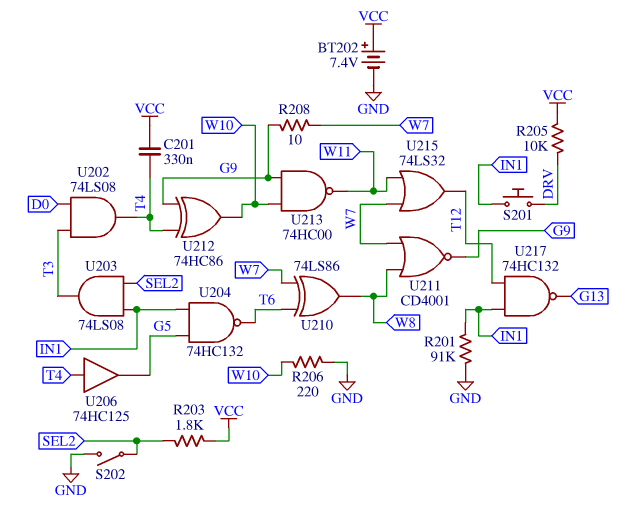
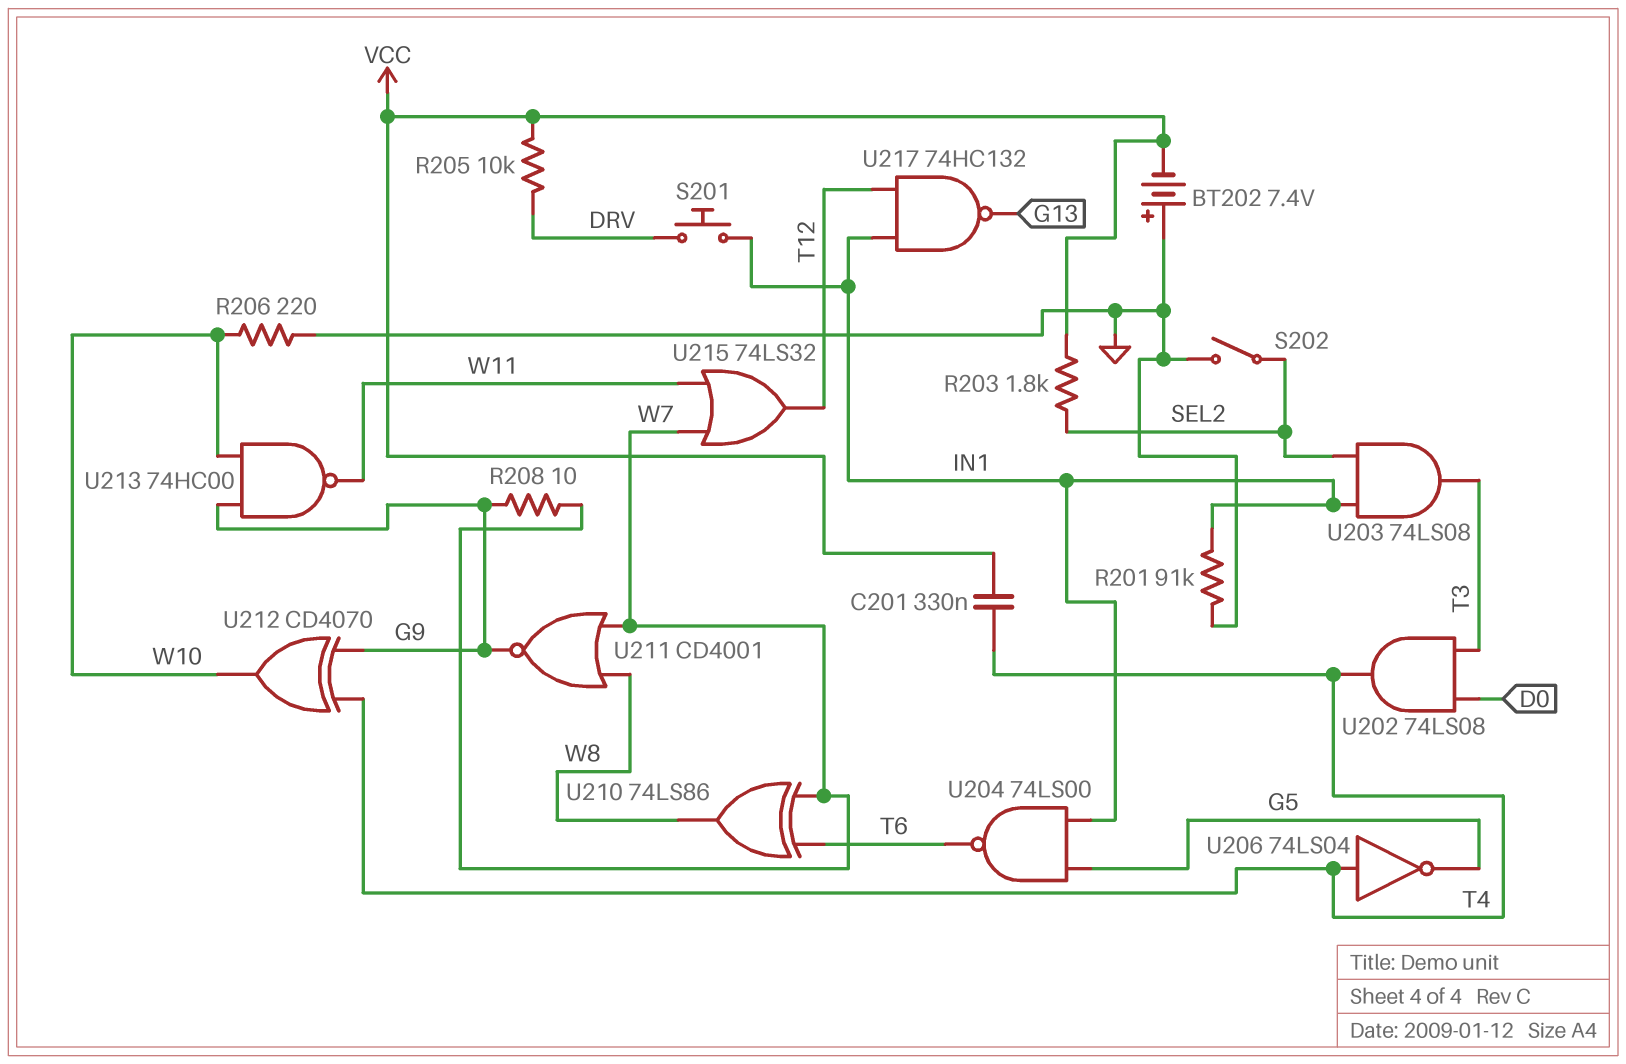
BT202: 7.4V (plus VCC, minus GND) -> 7.4V (plus GND, minus VCC)
U204: NAND 74HC132 (in G5, in IN1, out T6) -> NAND 74LS00 (in G5, in IN1, out T6)
U206: buffer 74HC125 (in T4, out G5) -> NOT 74LS04 (in T4, out G5)
U212: XOR 74HC86 (in G9, in T4, out W10) -> XOR CD4070 (in G9, in T4, out W10)

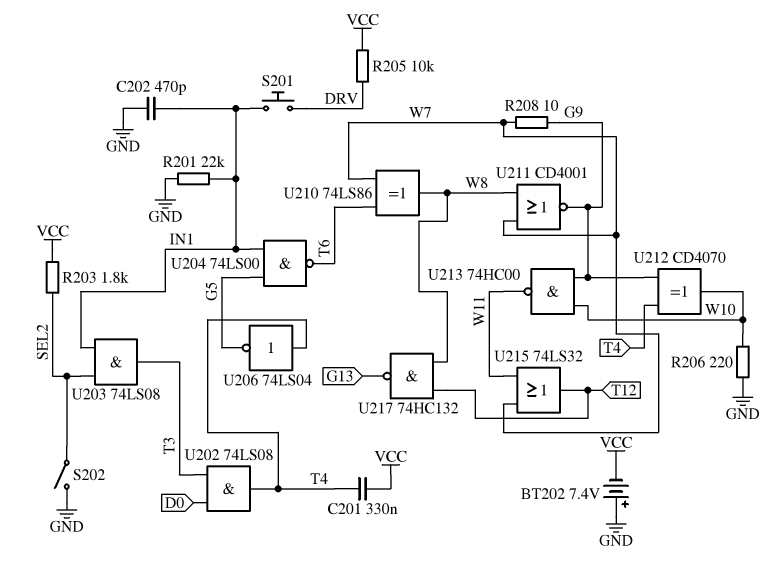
C202: none -> 470pF (GND, IN1)
R201: 91k (GND, IN1) -> 22k (GND, IN1)
U217: NAND 74HC132 (in IN1, in T12, out G13) -> NAND 74HC132 (in T12, in W8, out G13)

